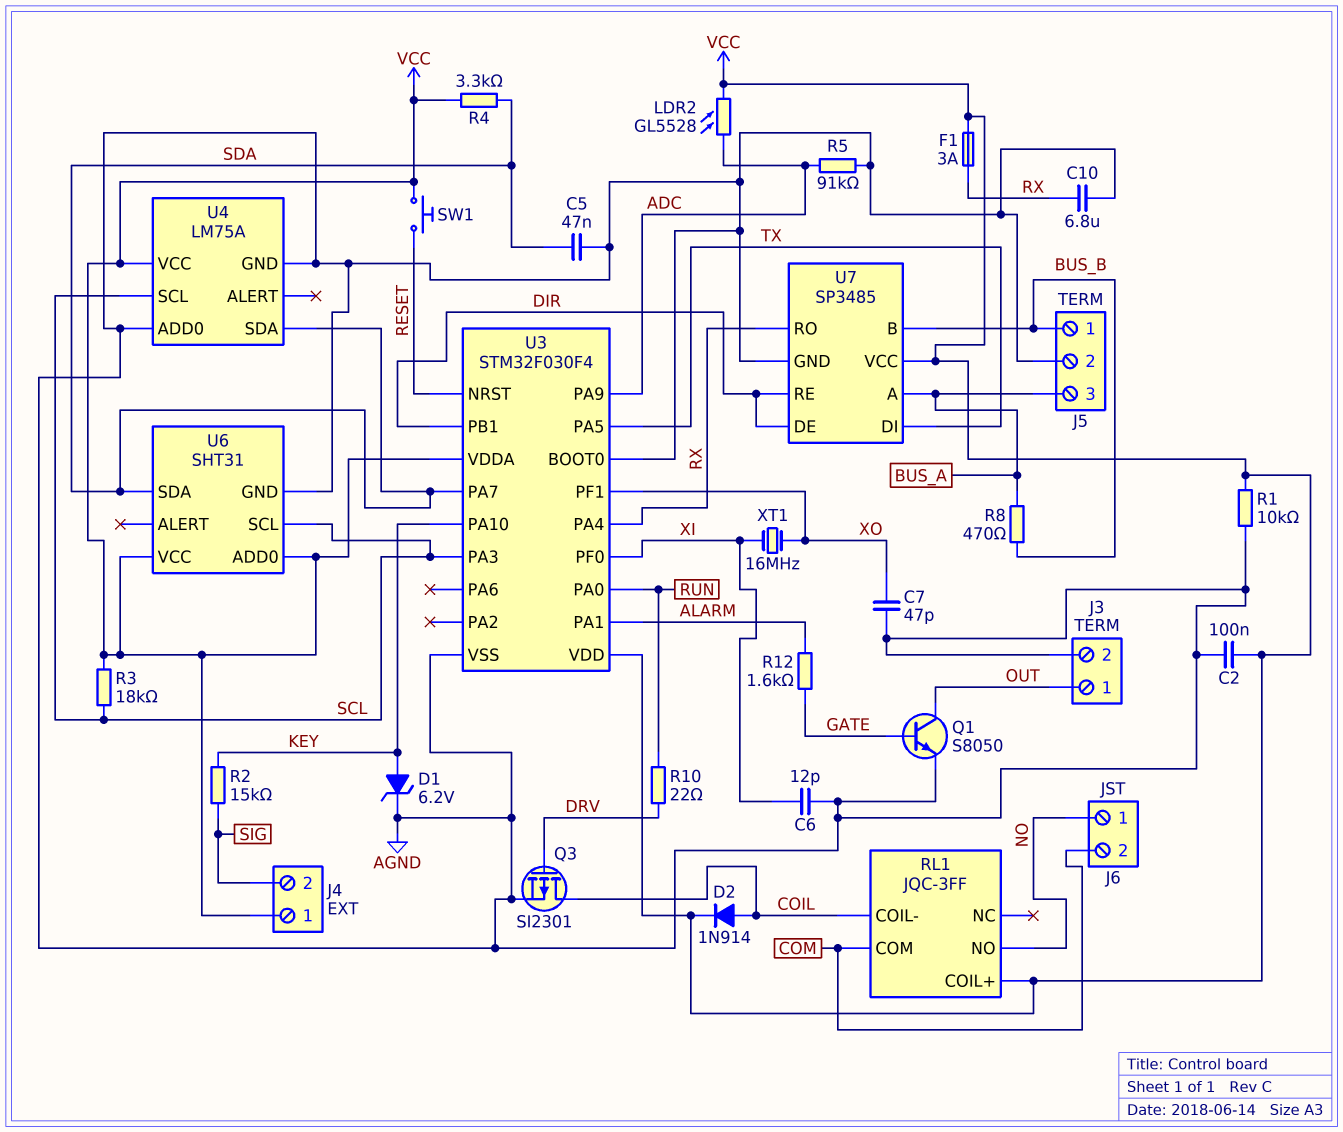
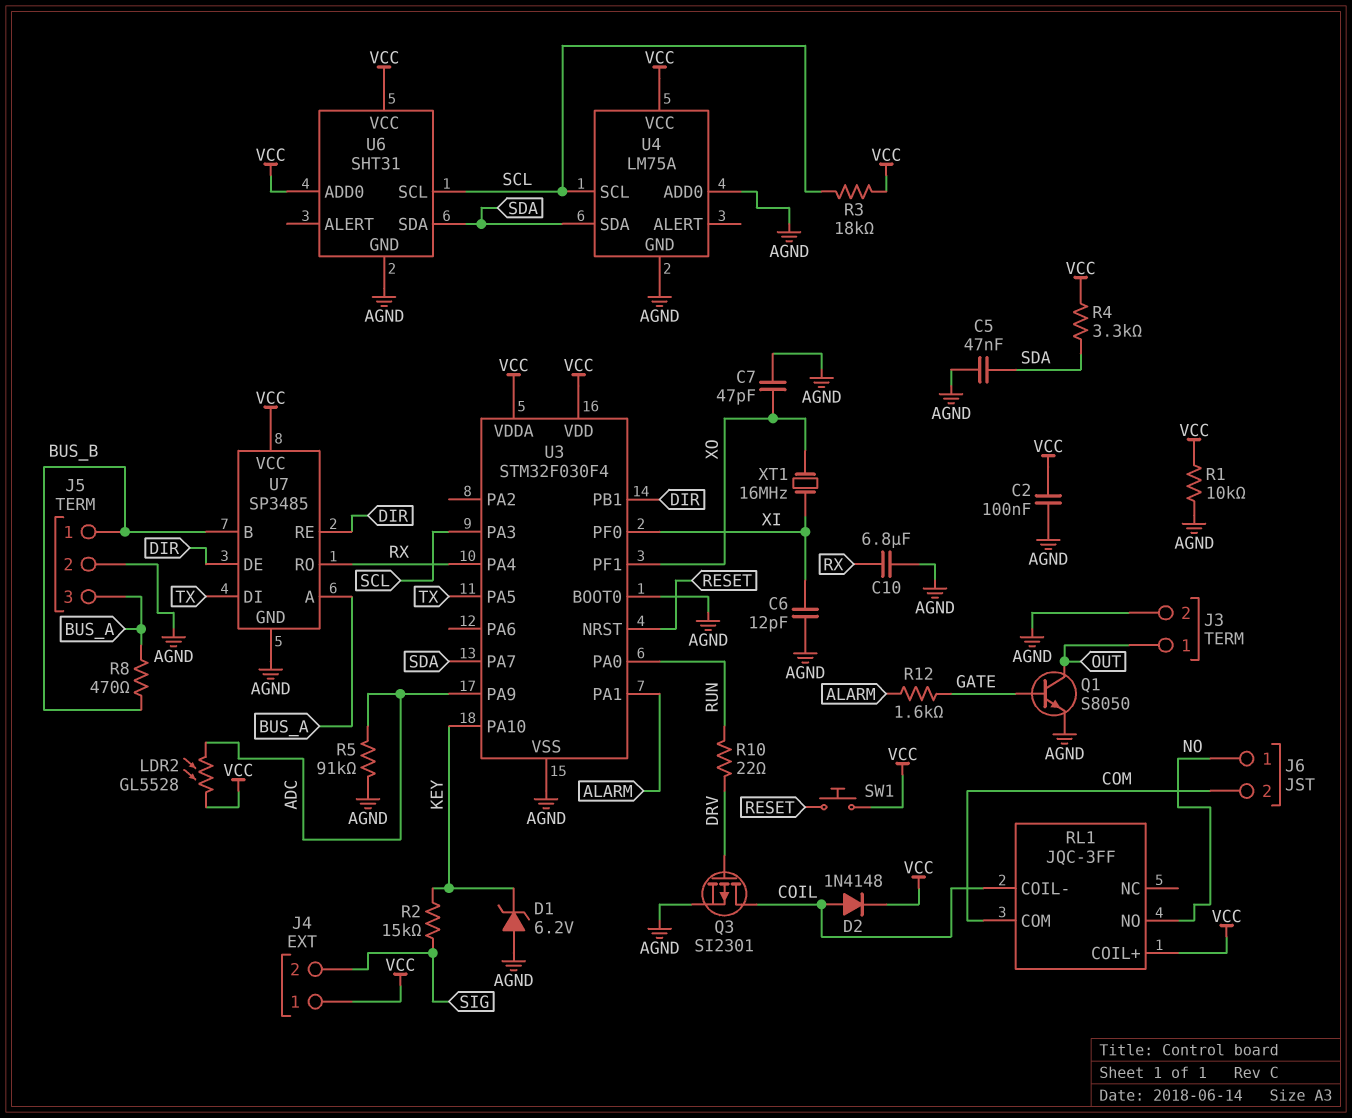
D1: zener 6.2V (A KEY, K AGND) -> zener 6.2V (A AGND, K KEY)
D2: diode 1N914 (A COIL, K VCC) -> diode 1N4148 (A COIL, K VCC)
F1: 3A (RX, VCC) -> none

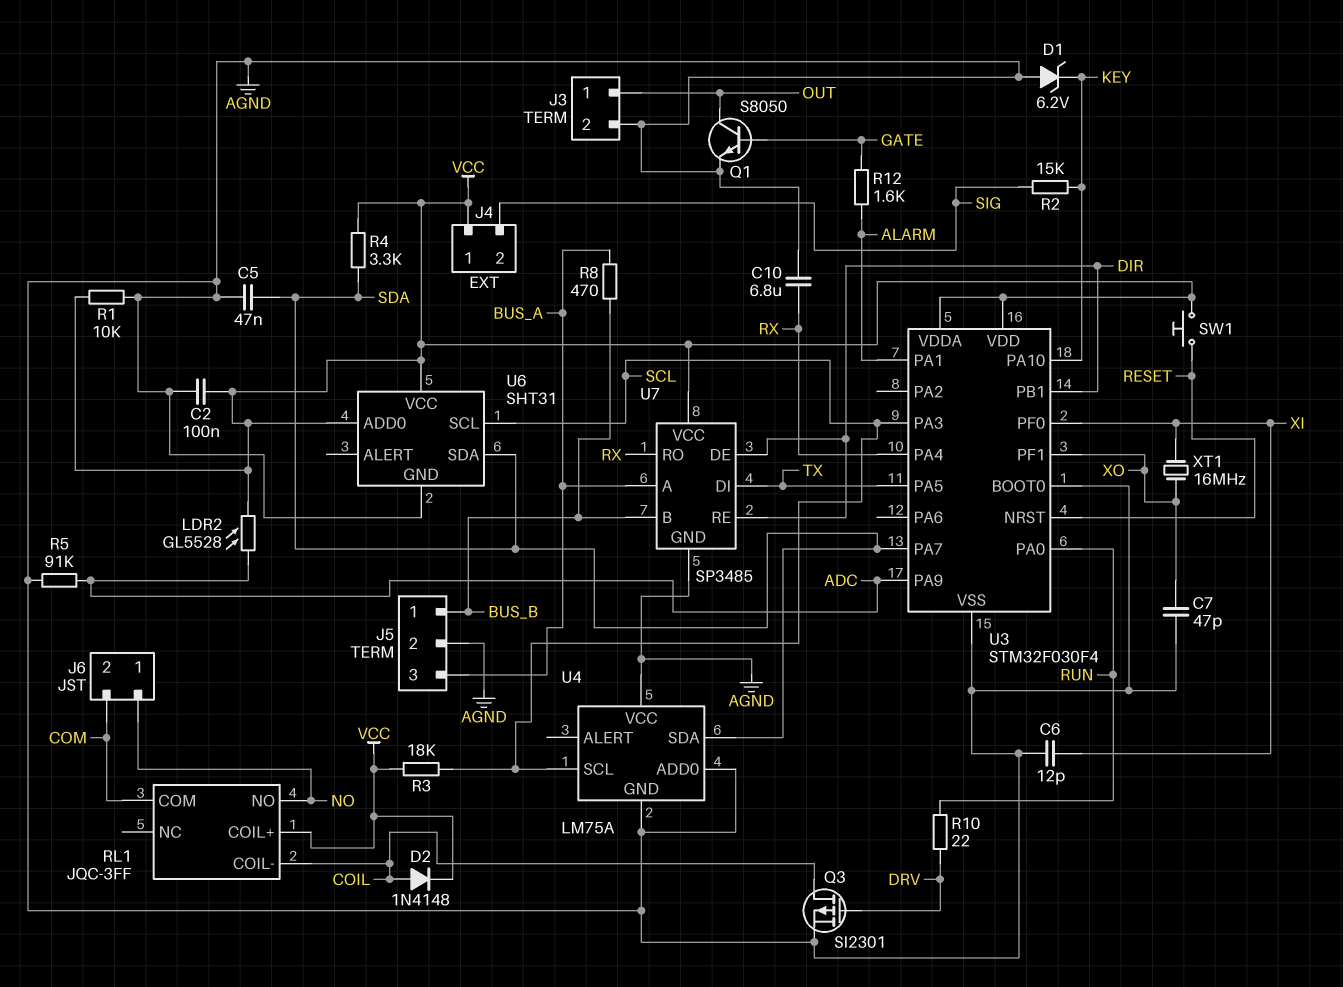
U4 pin VCC: VCC -> AGND

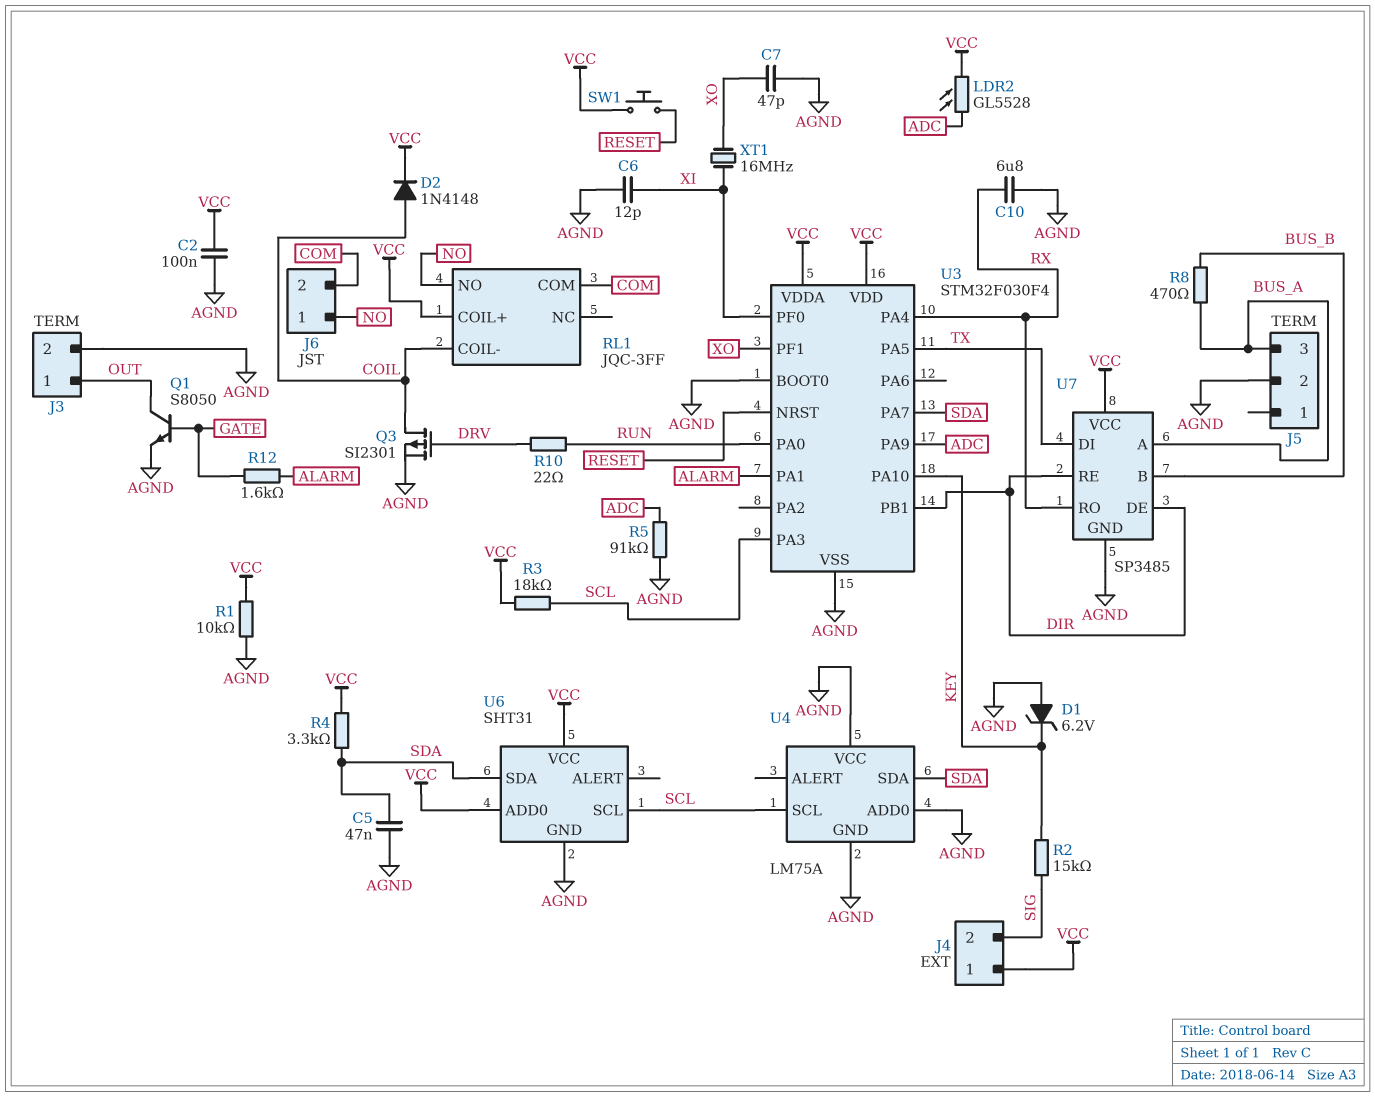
J5 pin 1: BUS_B -> none

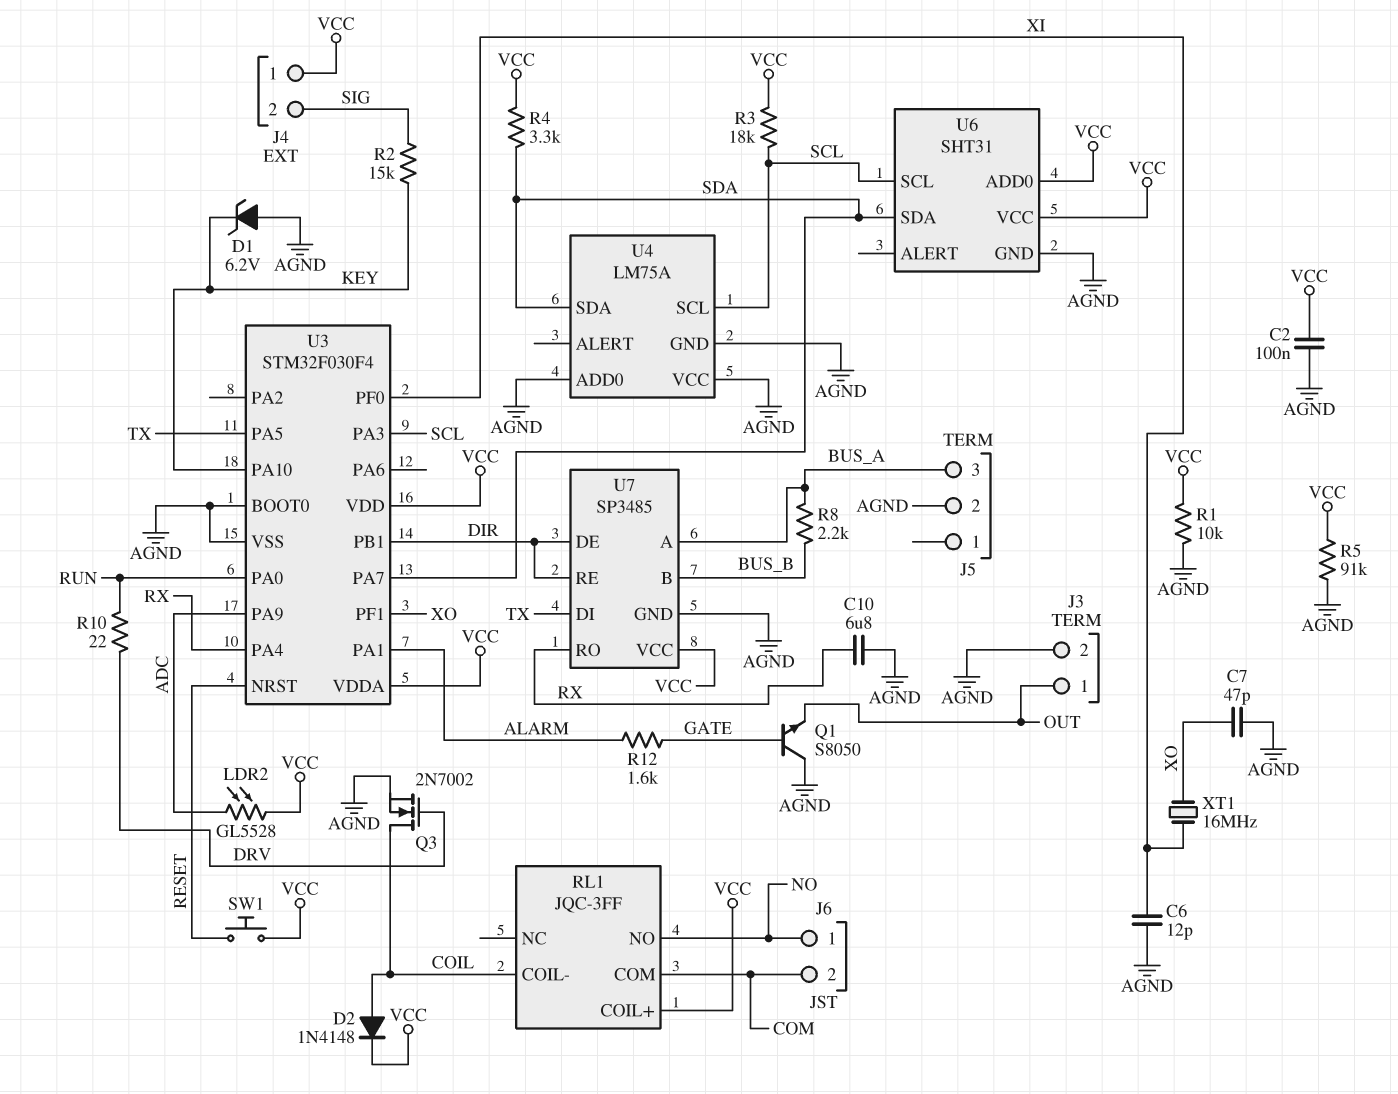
C5: 47nF (AGND, SDA) -> none
Q1: NPN S8050 (B GATE, C OUT, E AGND) -> NPN S8050 (B GATE, C AGND, E OUT)
Q3: PMOS SI2301 (G DRV, D COIL, S AGND) -> NMOS 2N7002 (G DRV, D COIL, S AGND)
R5: 91k (ADC, AGND) -> 91k (AGND, VCC)
R8: 470 (BUS_A, BUS_B) -> 2.2k (BUS_A, BUS_B)

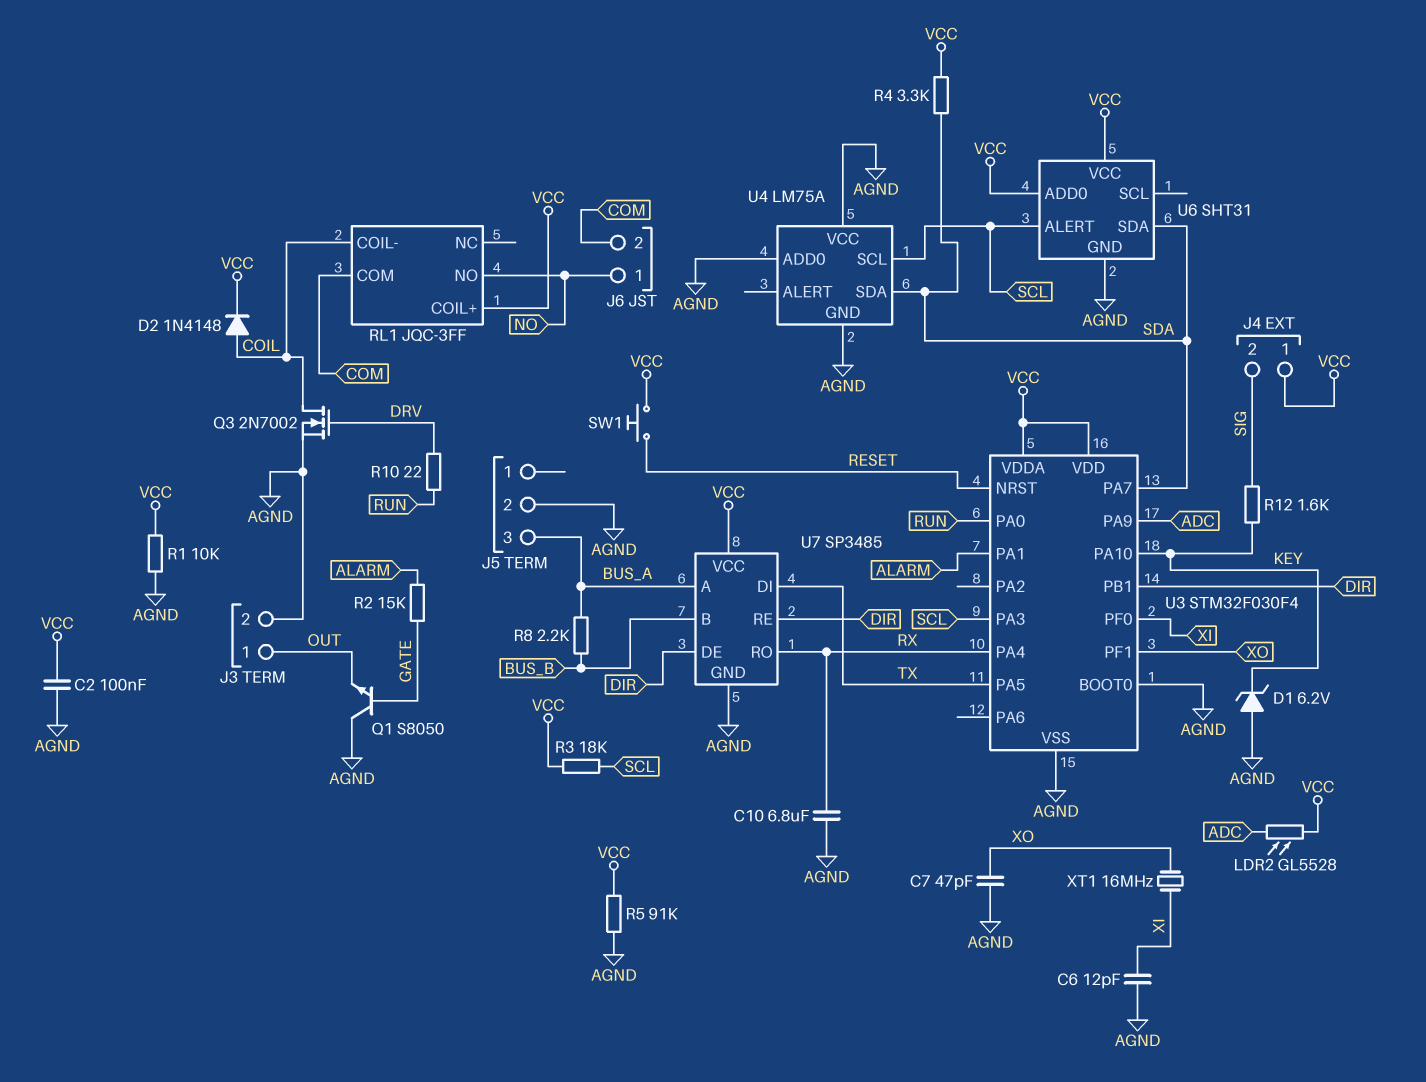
R2: 15k (KEY, SIG) -> 15k (ALARM, GATE)
R12: 1.6k (ALARM, GATE) -> 1.6k (KEY, SIG)
U6 pin ALERT: none -> SCL
U6 pin SCL: SCL -> none

